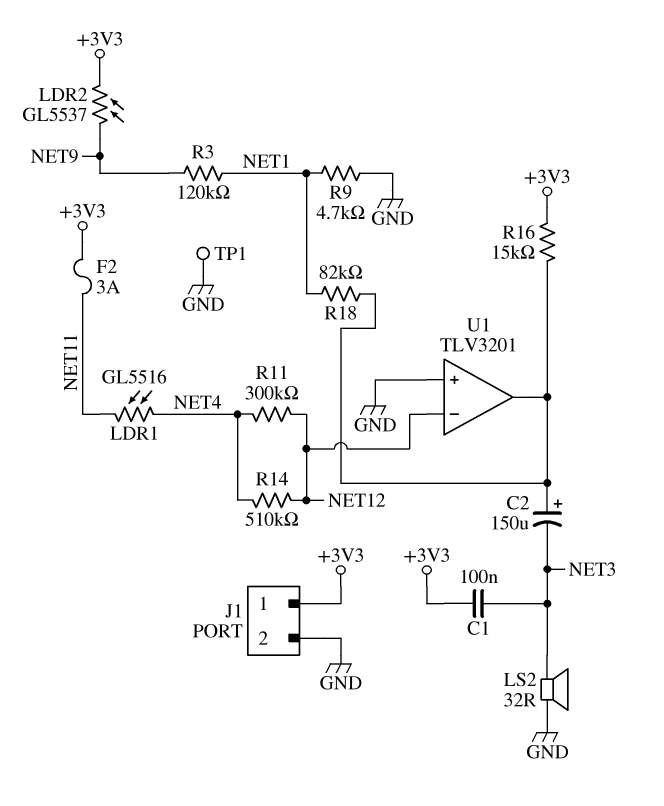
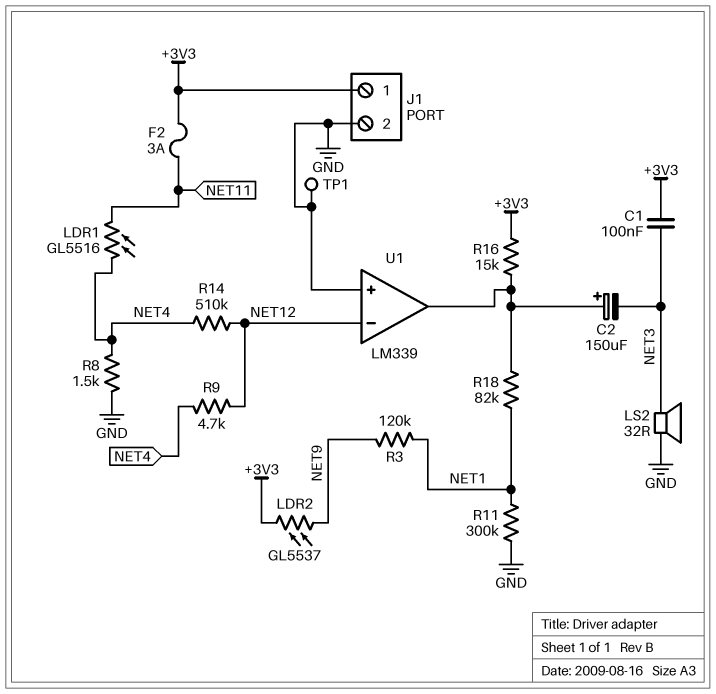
R8: none -> 1.5k (GND, NET4)
R9: 4.7k (GND, NET1) -> 4.7k (NET4, NET12)
R11: 300k (NET4, NET12) -> 300k (GND, NET1)
U1: TLV3201 -> LM339

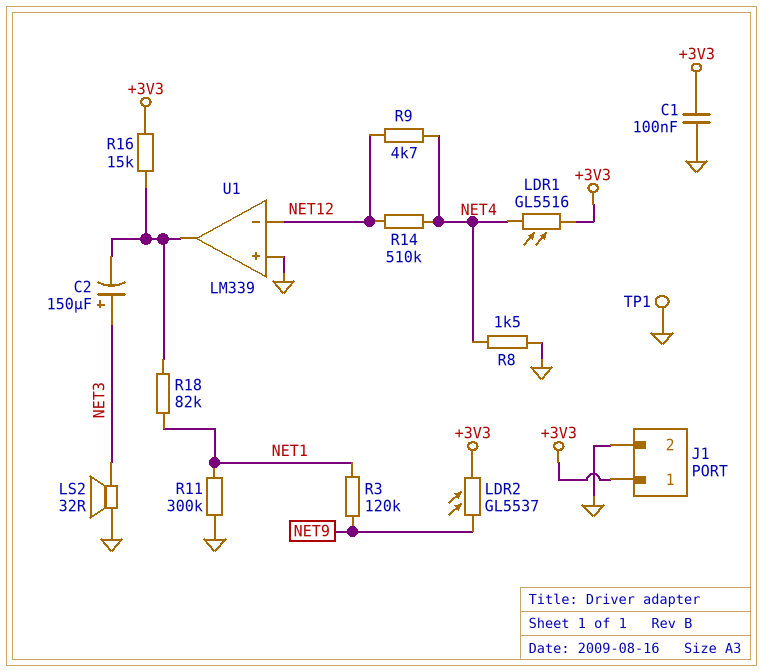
C1: 100nF (+3V3, NET3) -> 100nF (+3V3, GND)
C2: 150uF (plus U1/out, minus NET3) -> 150uF (plus NET3, minus U1/out)
F2: 3A (+3V3, NET11) -> none
LDR1: GL5516 (NET4, NET11) -> GL5516 (+3V3, NET4)

